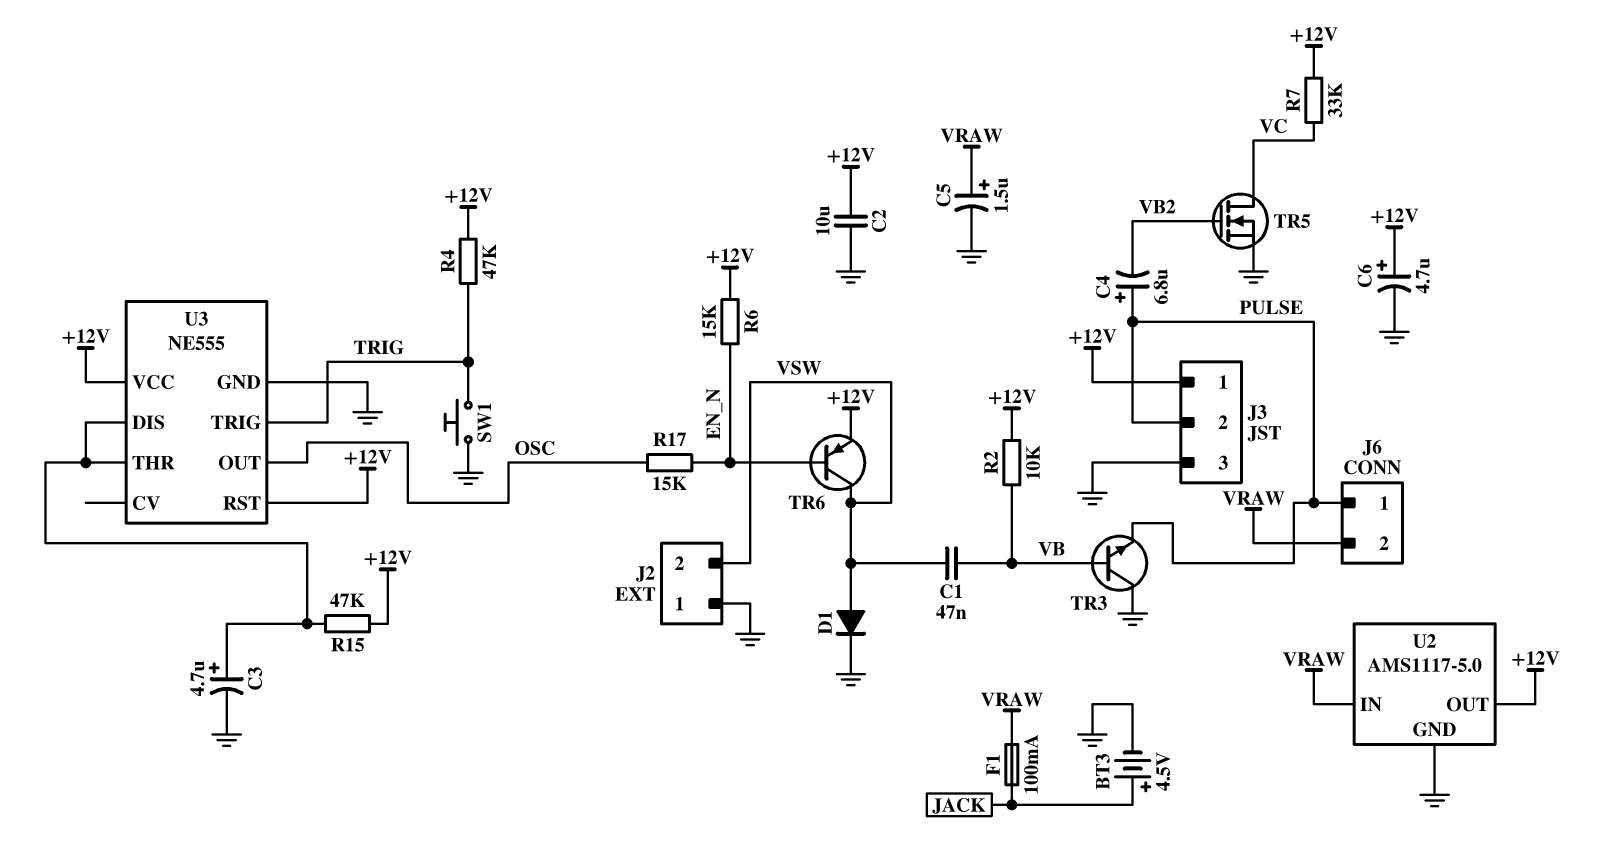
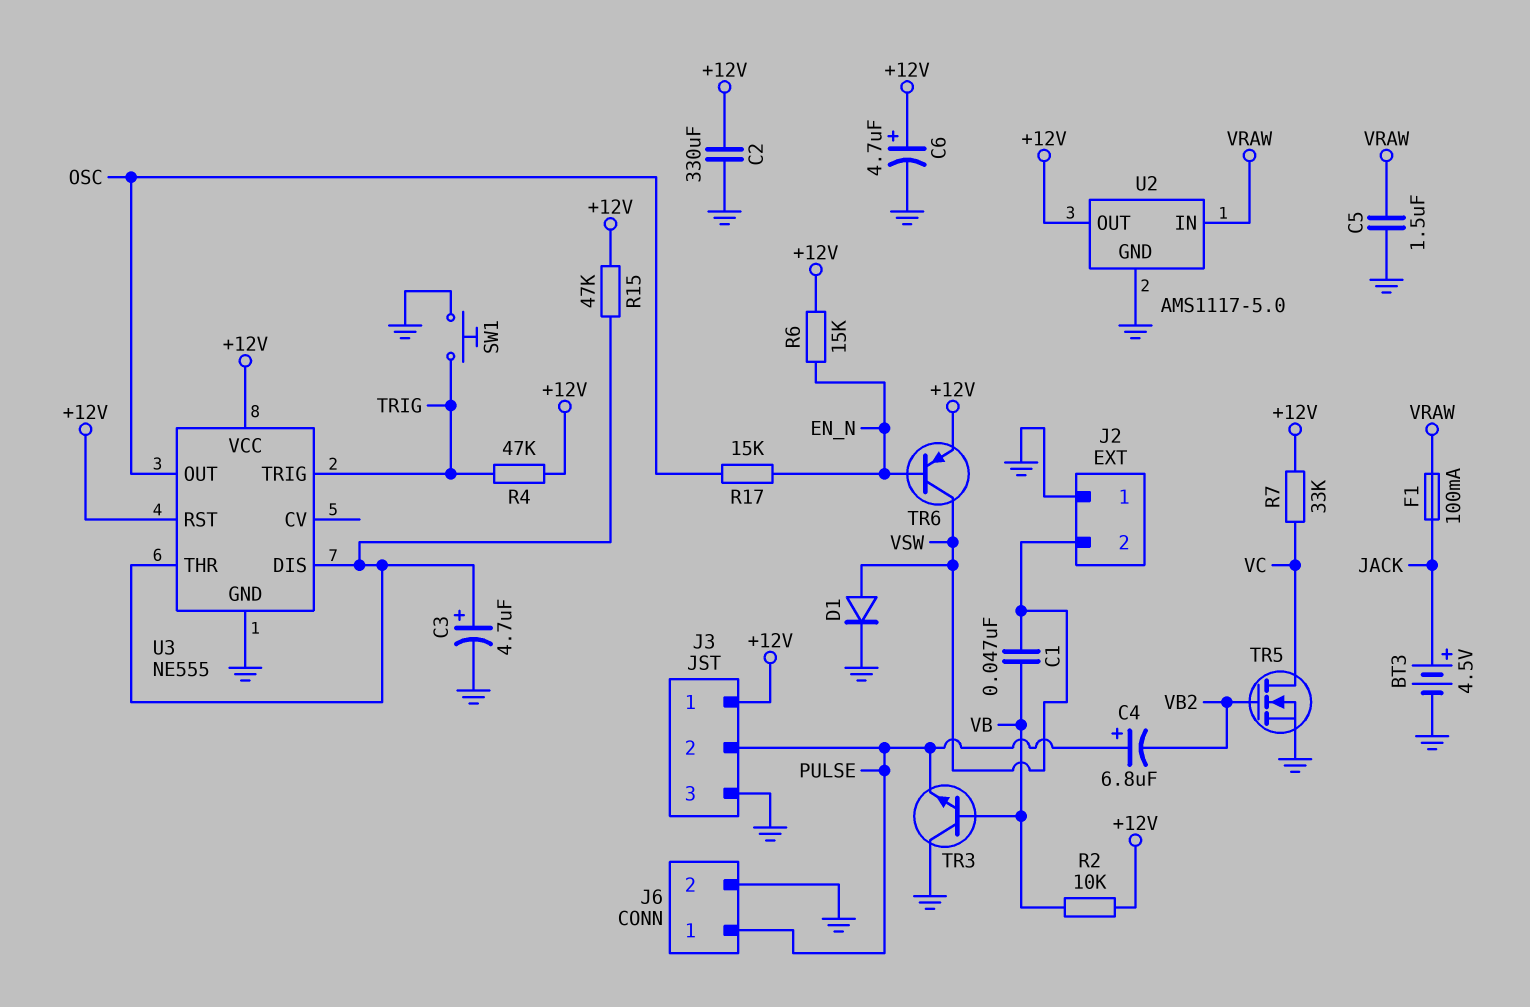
C2: 10uF (+12V, GND) -> 330uF (+12V, GND)
C5: 1.5uF (plus VRAW, minus GND) -> 1.5uF (GND, VRAW)
J6 pin 2: VRAW -> GND

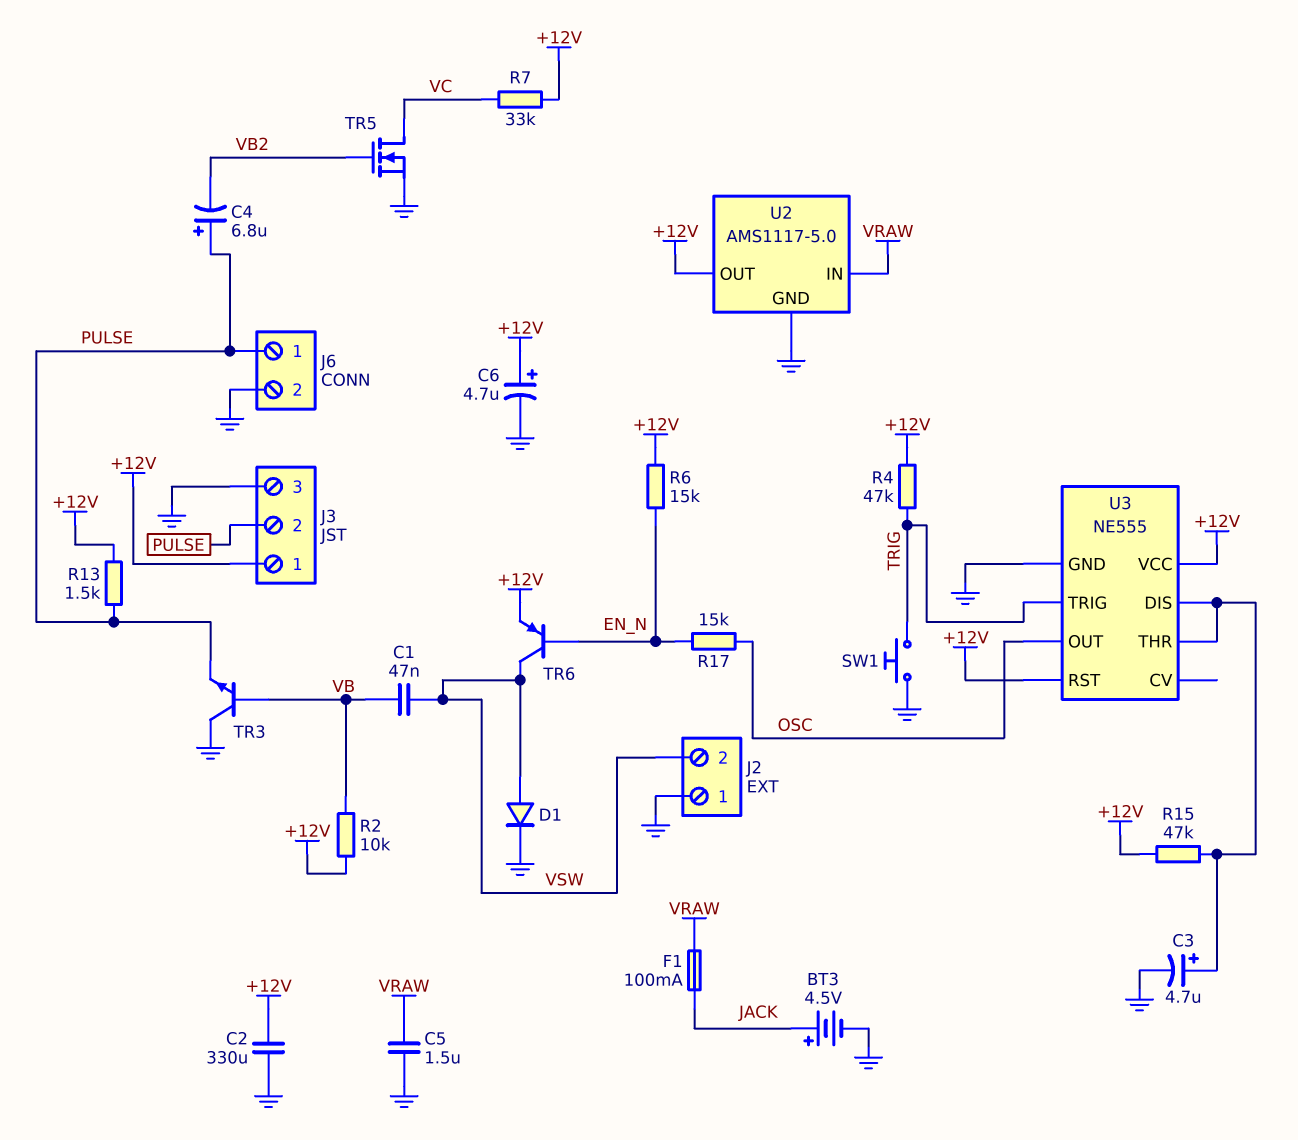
R13: none -> 1.5k (+12V, PULSE)

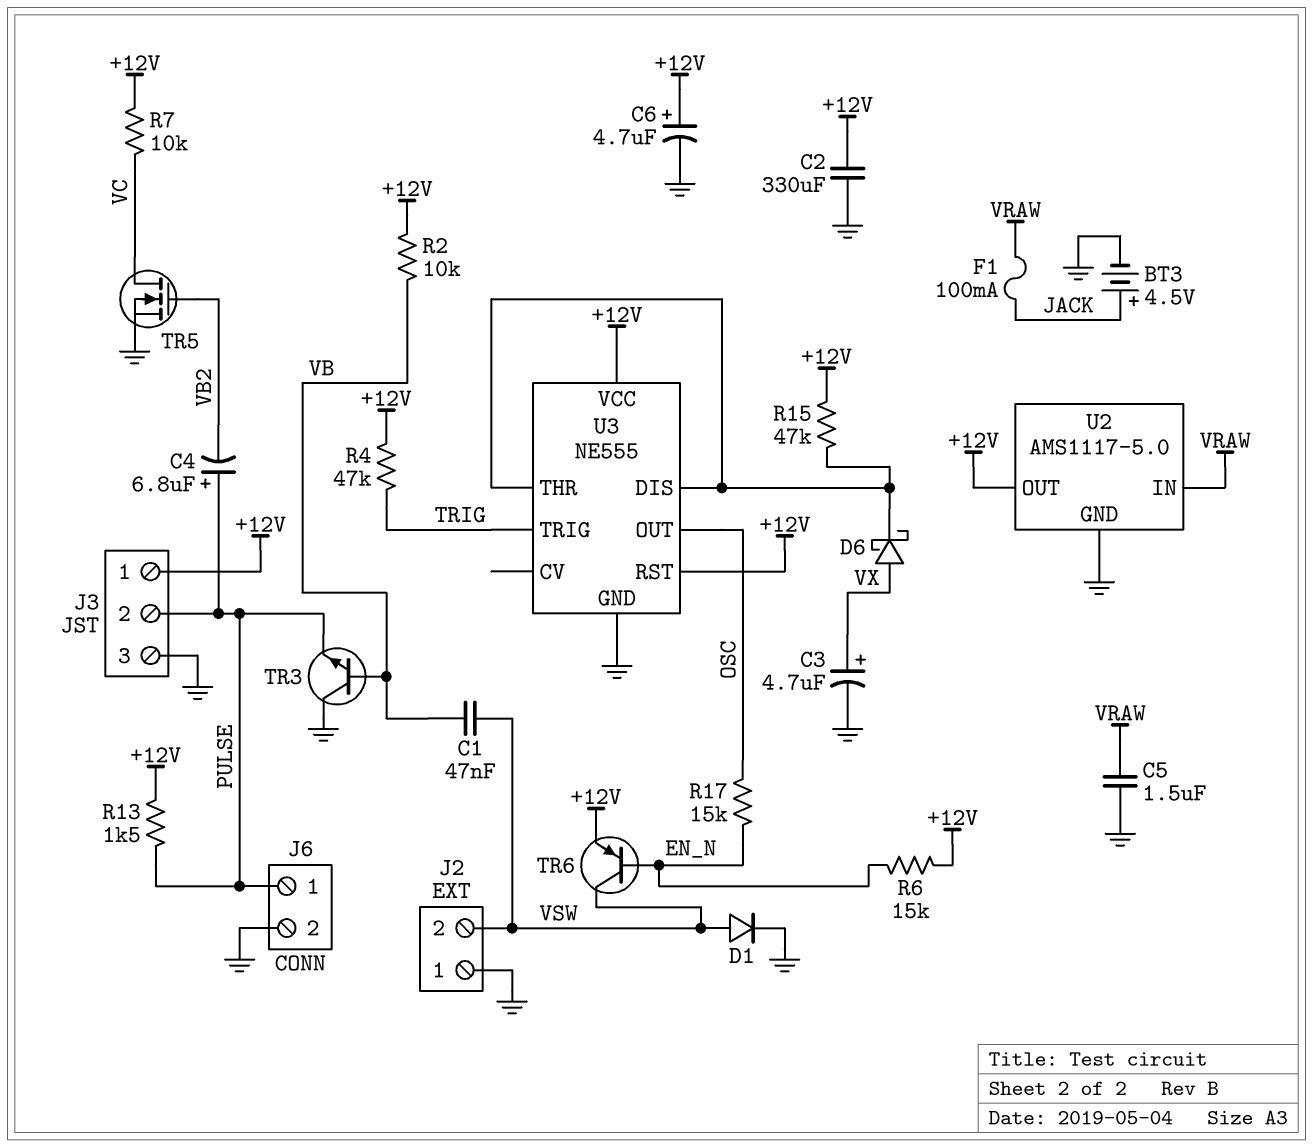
C3: 4.7uF (plus U3/DIS, minus GND) -> 4.7uF (plus VX, minus GND)
D6: none -> schottky (A VX, K U3/DIS)
R7: 33k (+12V, VC) -> 10k (+12V, VC)
SW1: button (GND, TRIG) -> none

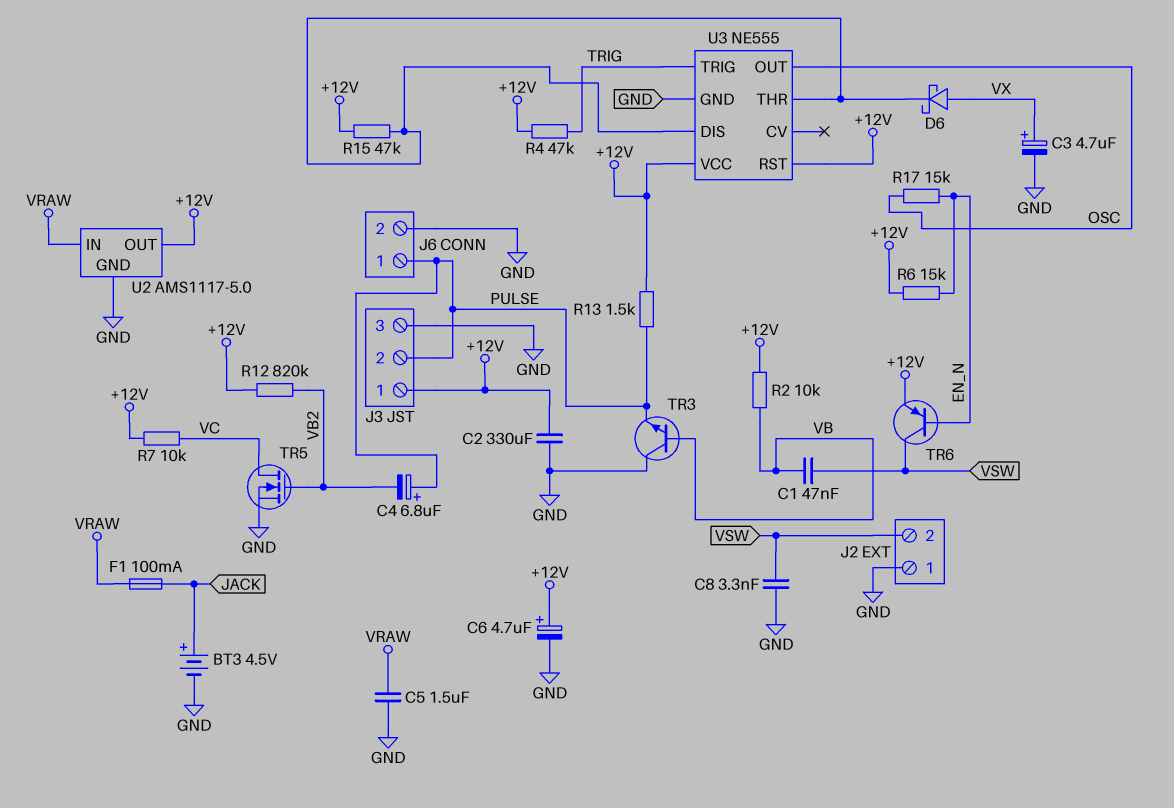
C8: none -> 3.3nF (GND, VSW)
D1: diode (A VSW, K GND) -> none
R12: none -> 820k (+12V, VB2)

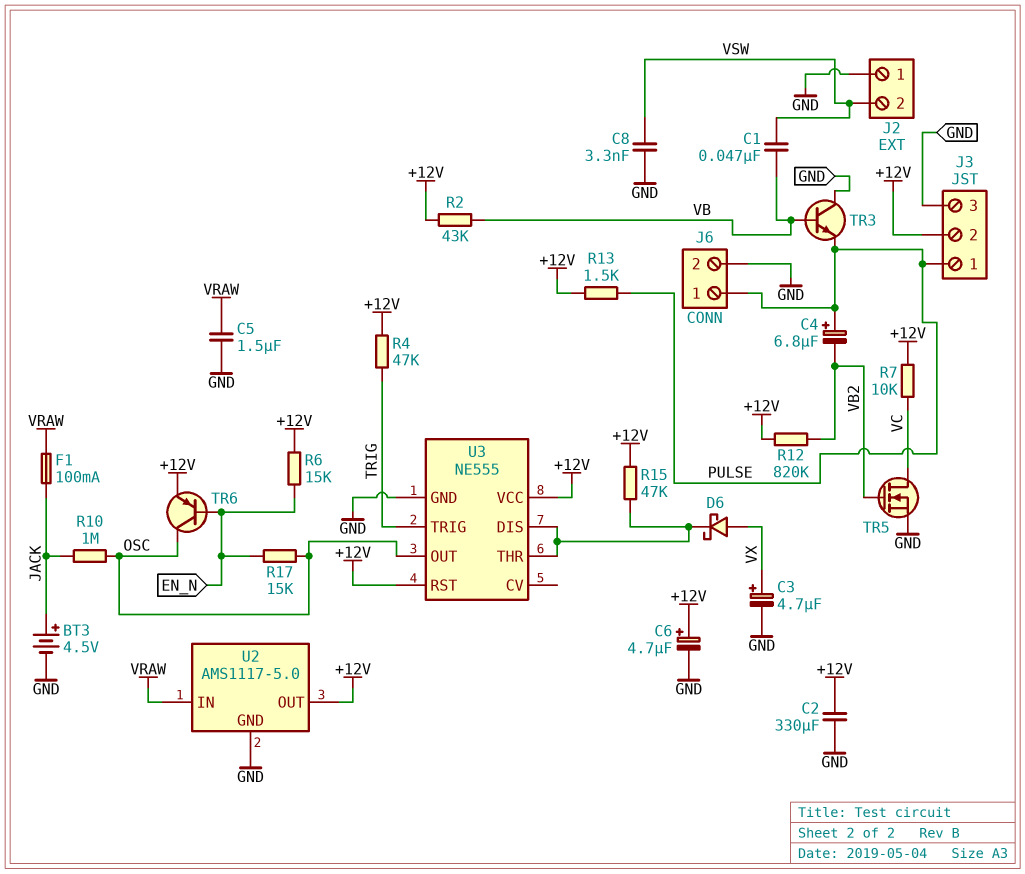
J3 pin 1: +12V -> PULSE
J3 pin 2: PULSE -> +12V
R2: 10k (+12V, VB) -> 43k (+12V, VB)
R10: none -> 1M (JACK, OSC)
TR6: PNP (B EN_N, C VSW, E +12V) -> PNP (B EN_N, C OSC, E +12V)

